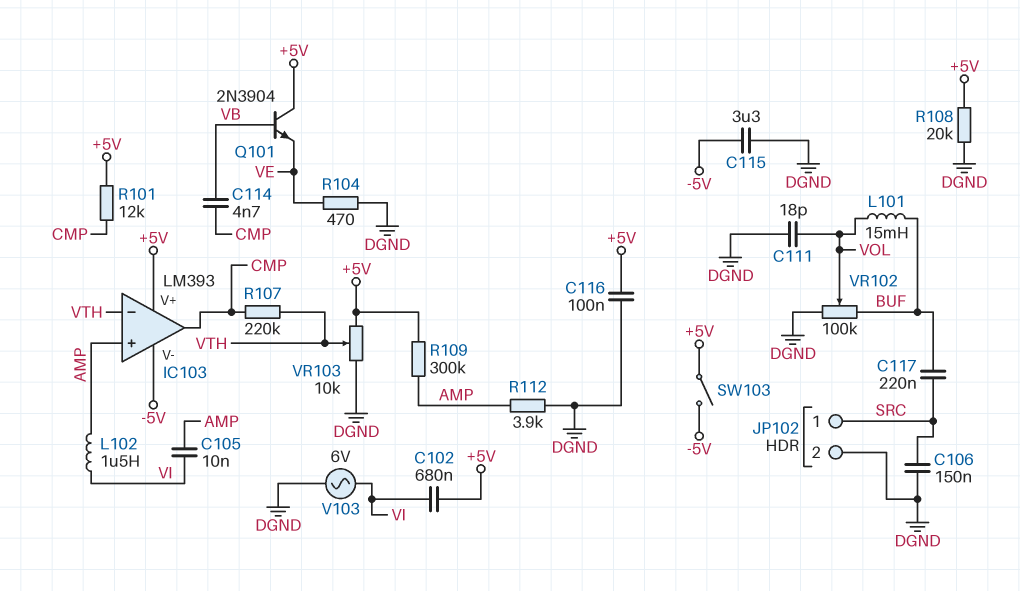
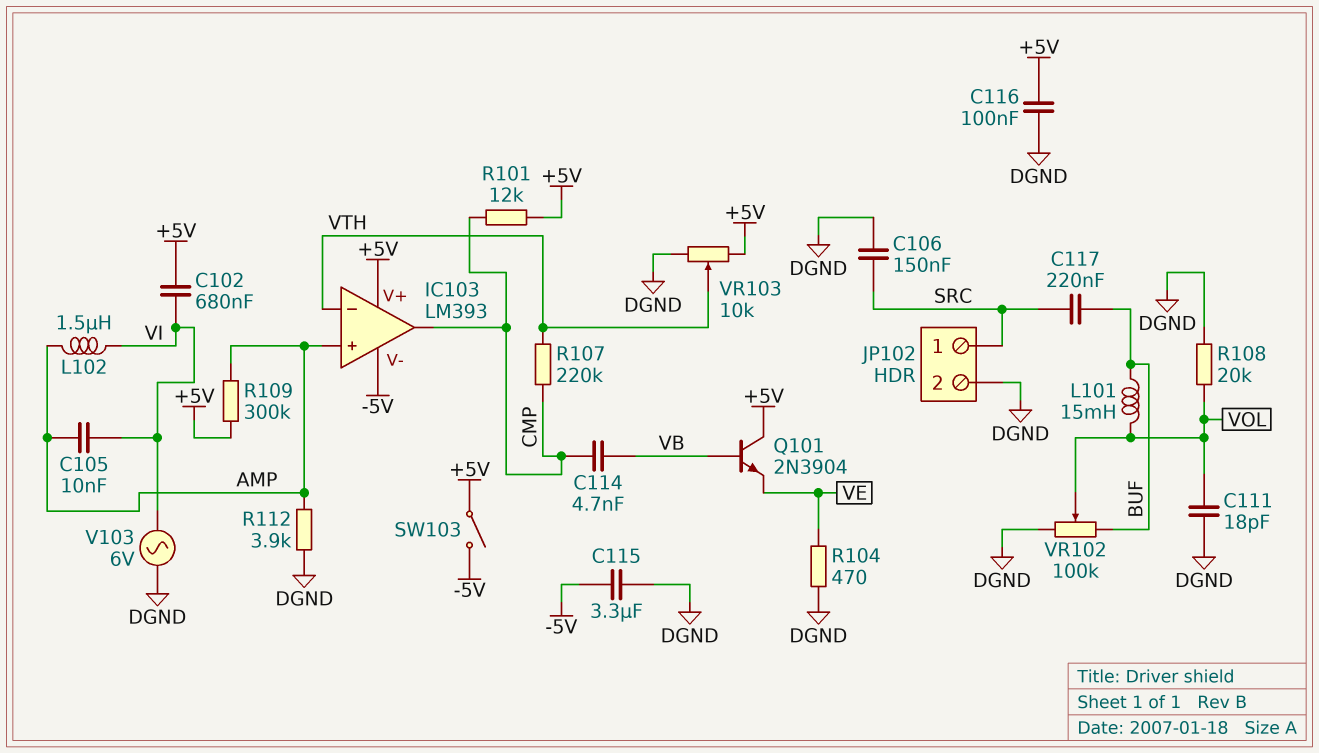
R108: 20k (+5V, DGND) -> 20k (DGND, VOL)

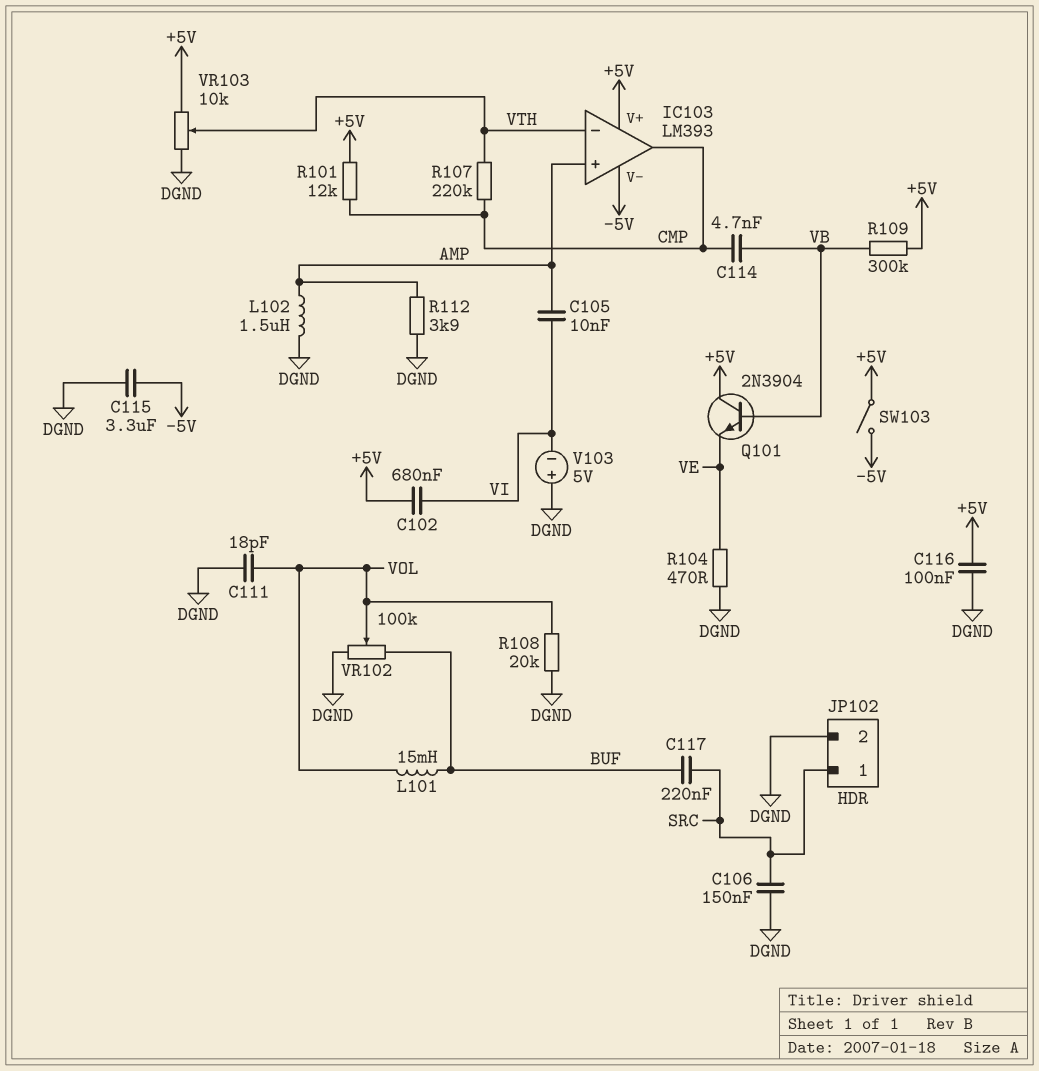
L102: 1.5uH (AMP, VI) -> 1.5uH (AMP, DGND)
R109: 300k (+5V, AMP) -> 300k (+5V, VB)
V103: AC 6V (DGND, VI) -> 5V (plus DGND, minus VI)

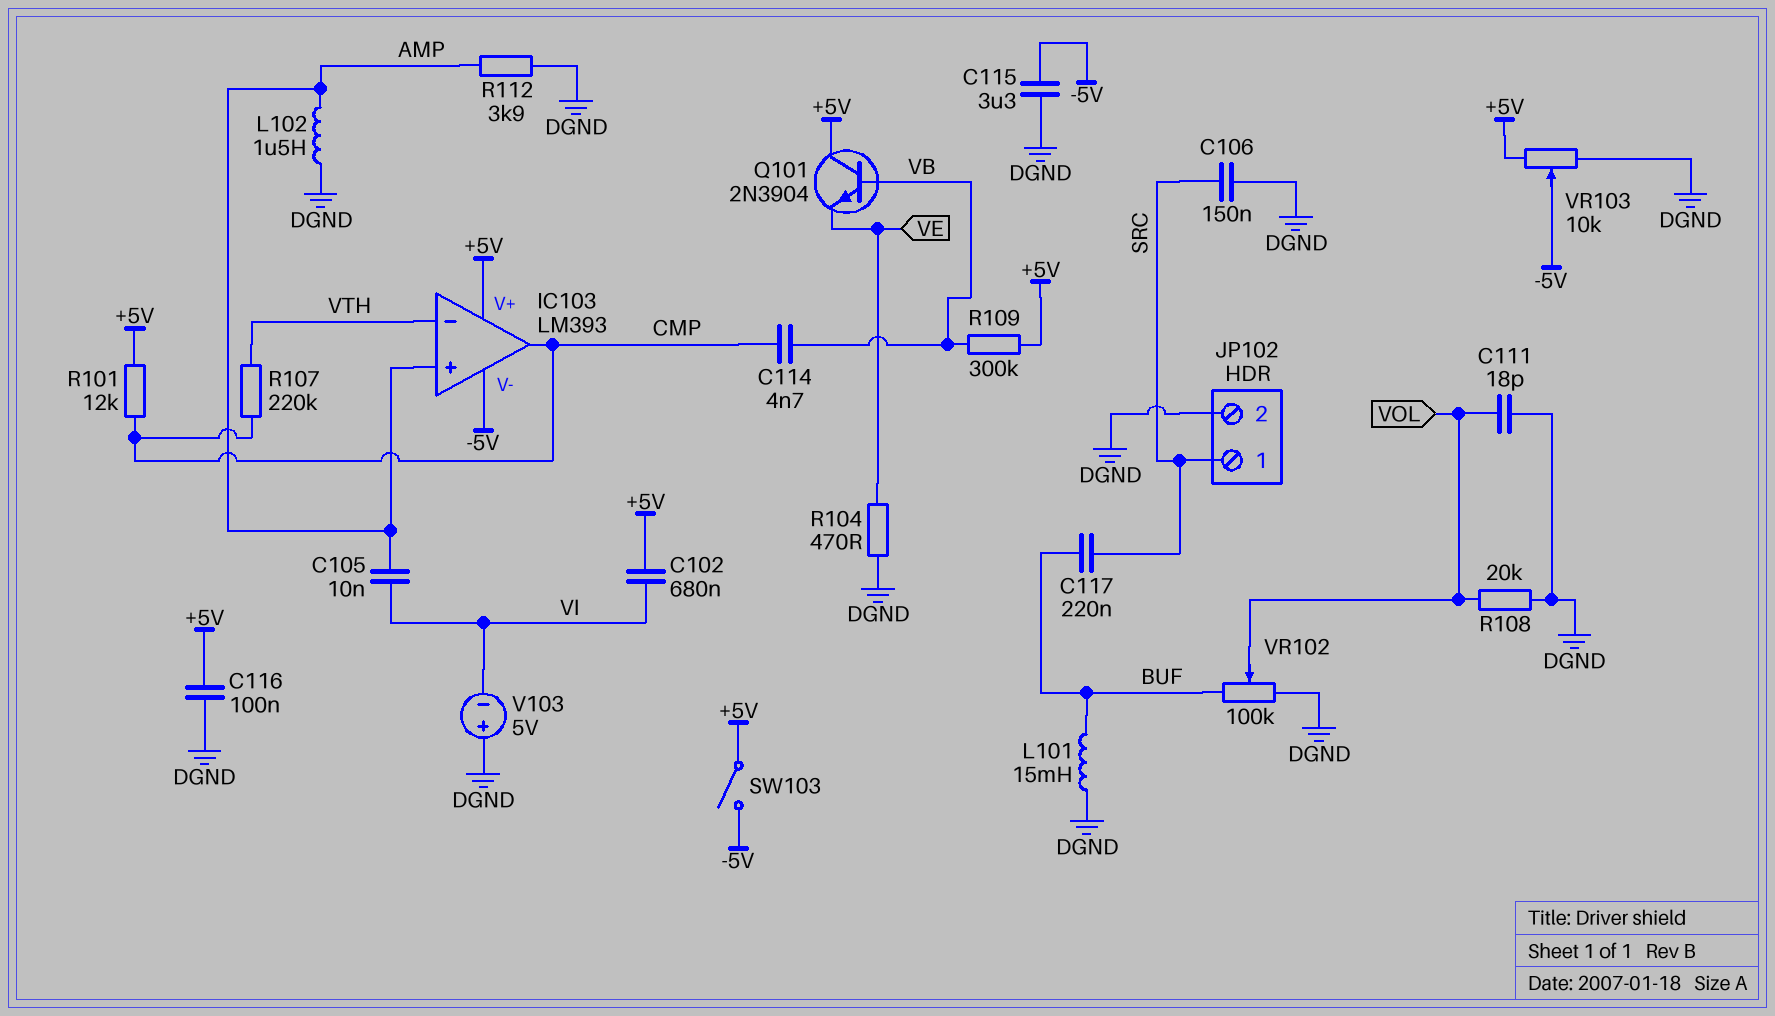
L101: 15mH (BUF, VOL) -> 15mH (BUF, DGND)
VR103: 10k (+5V, DGND, wiper VTH) -> 10k (+5V, DGND, wiper -5V)

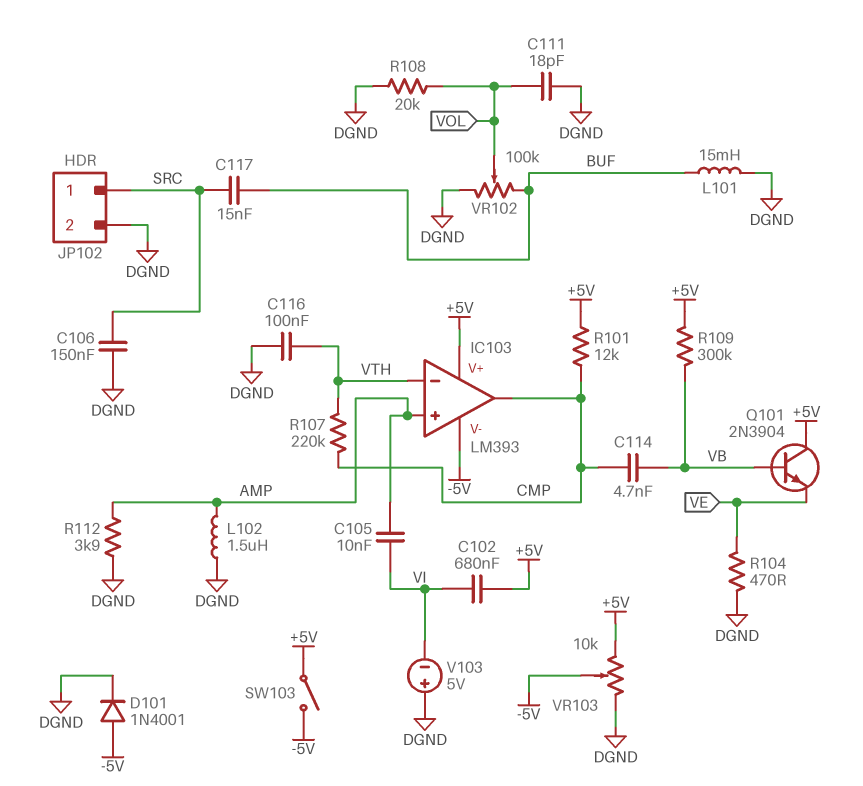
C115: 3.3uF (-5V, DGND) -> none
C116: 100nF (+5V, DGND) -> 100nF (DGND, VTH)
C117: 220nF (BUF, SRC) -> 15nF (BUF, SRC)
D101: none -> diode 1N4001 (A -5V, K DGND)

